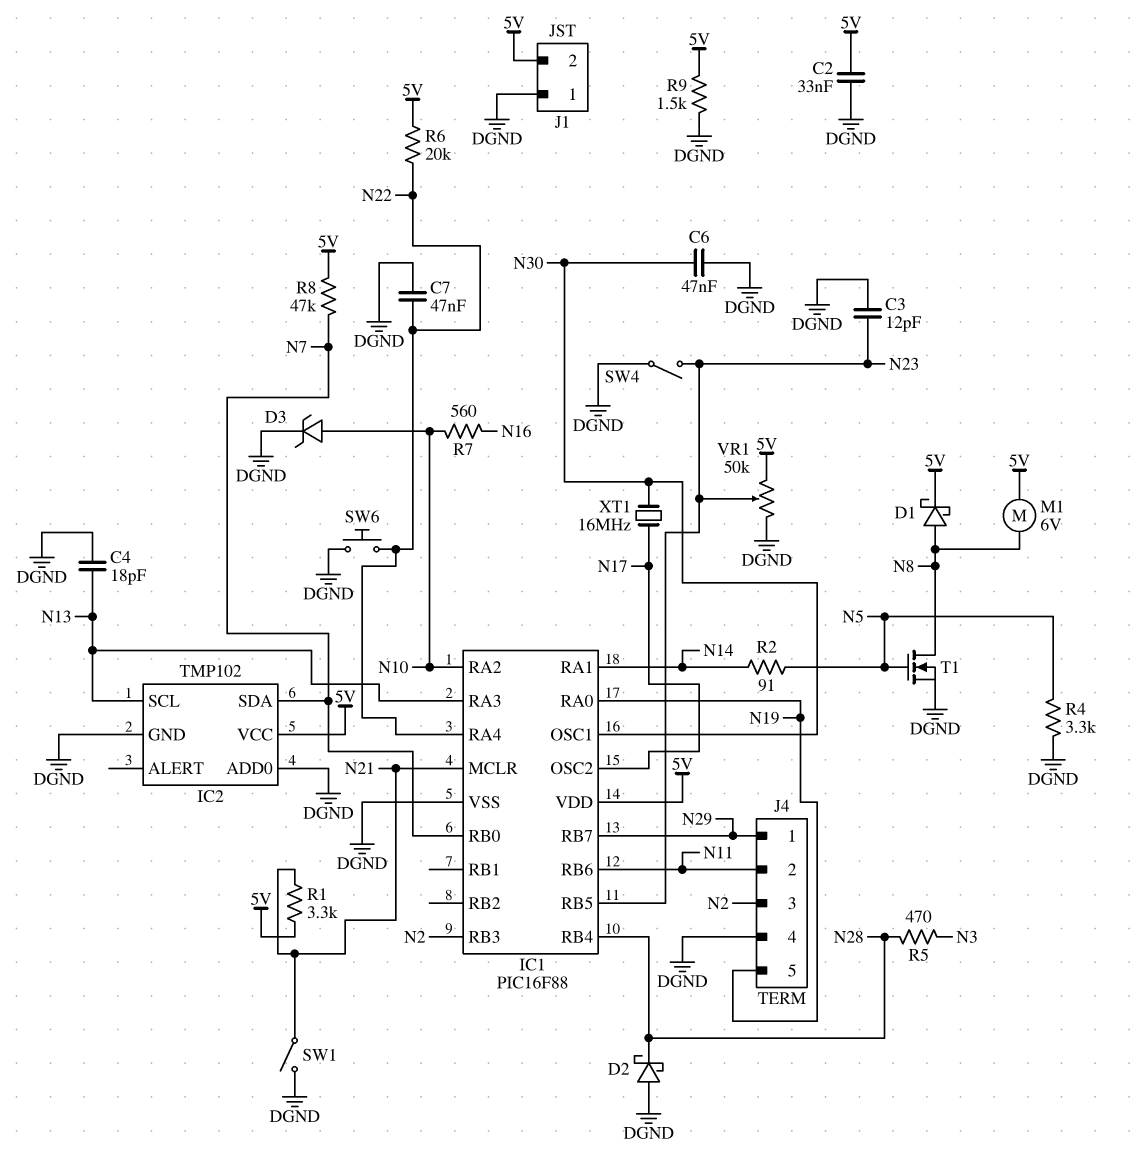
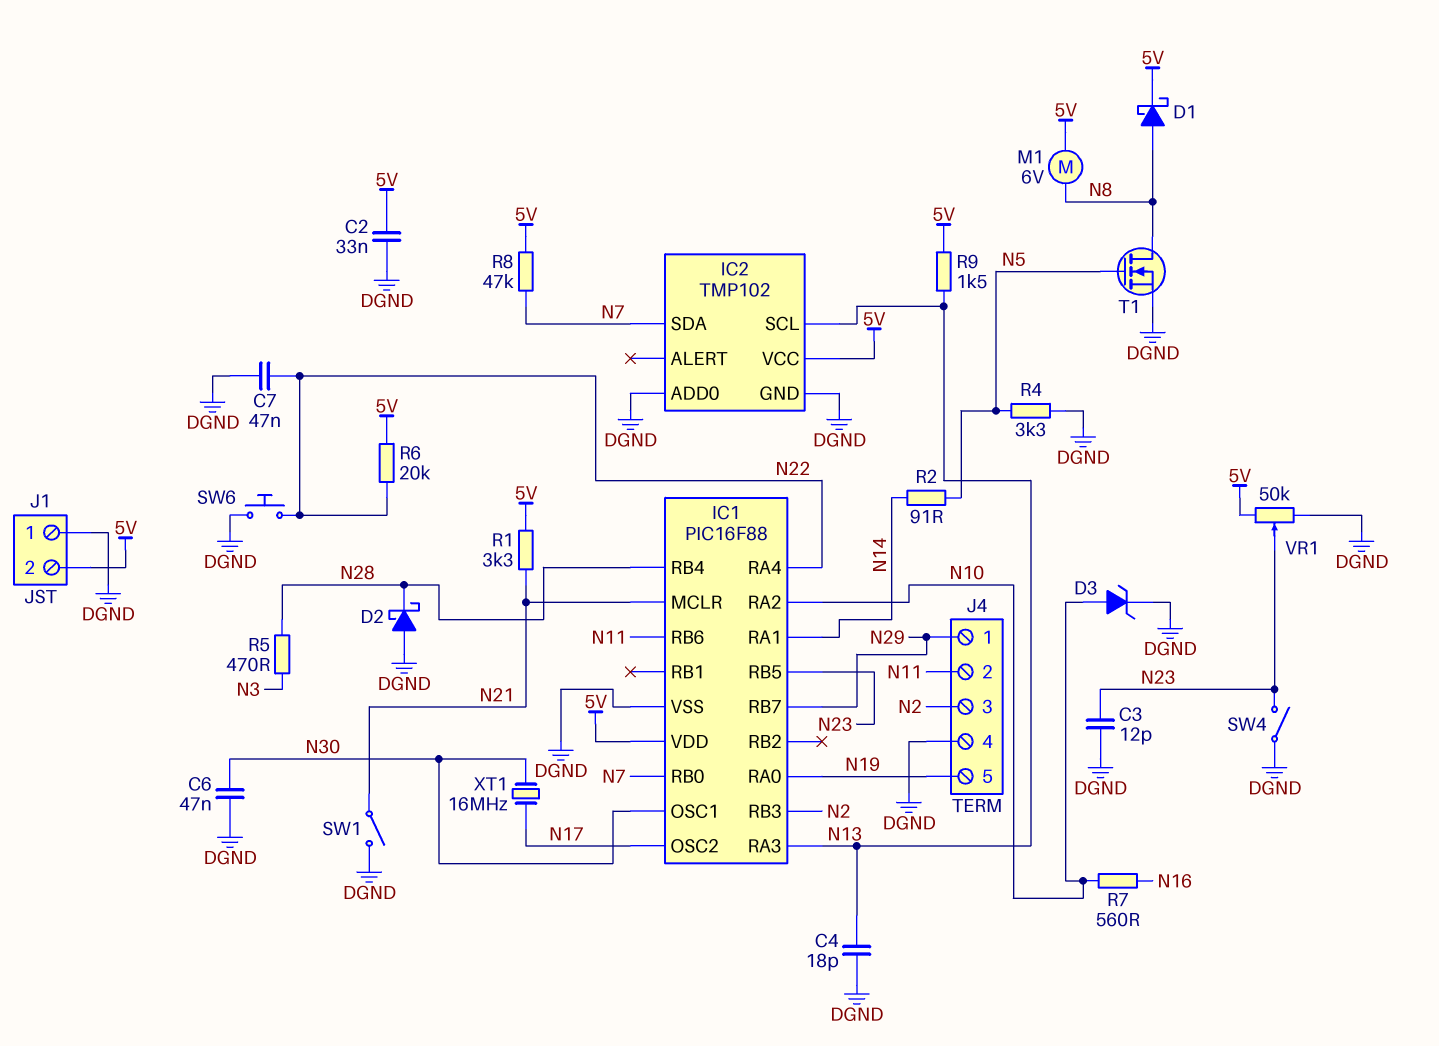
R9: 1.5k (5V, DGND) -> 1.5k (5V, N13)

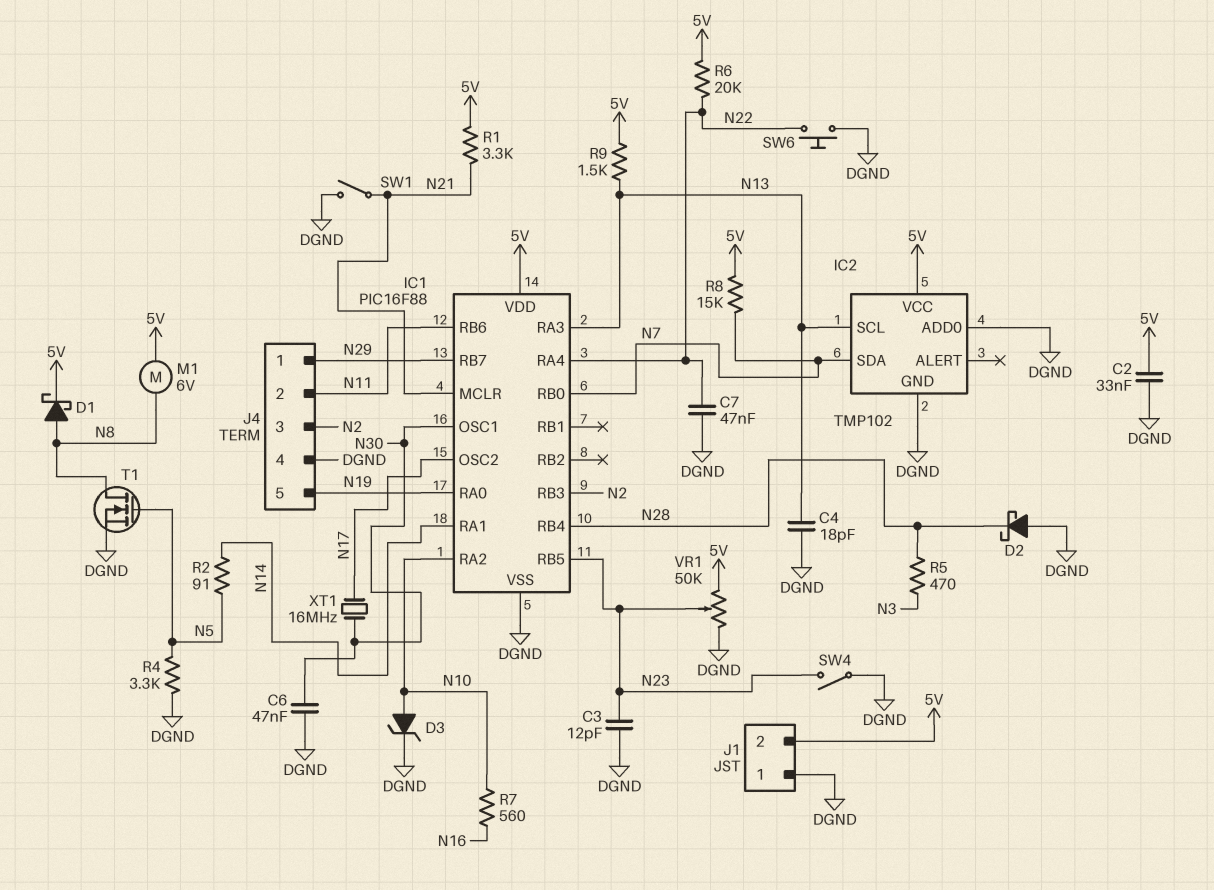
R8: 47k (5V, N7) -> 15k (5V, N7)

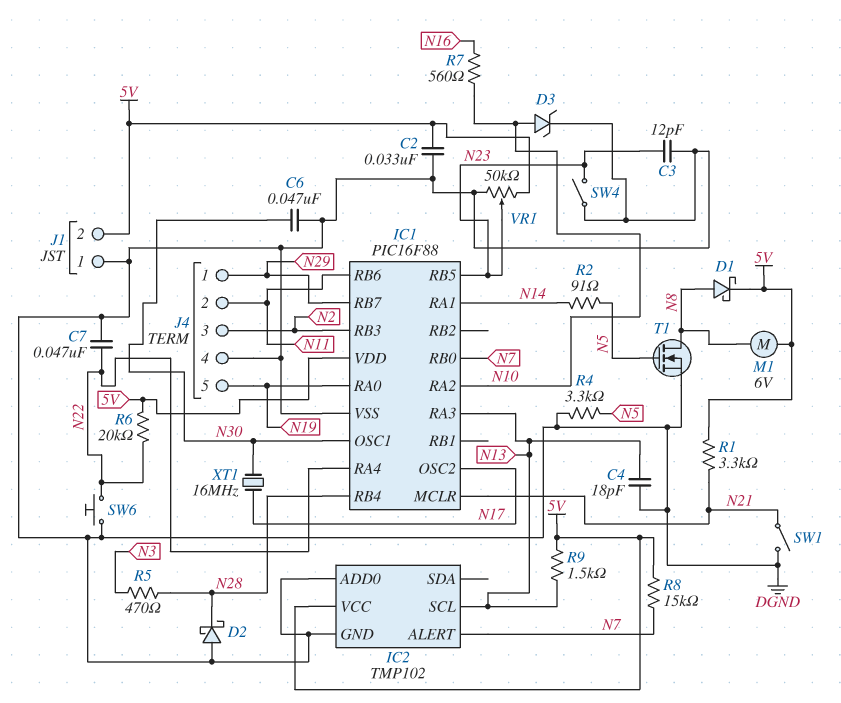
IC2 pin ALERT: none -> N7
IC2 pin SDA: N7 -> none

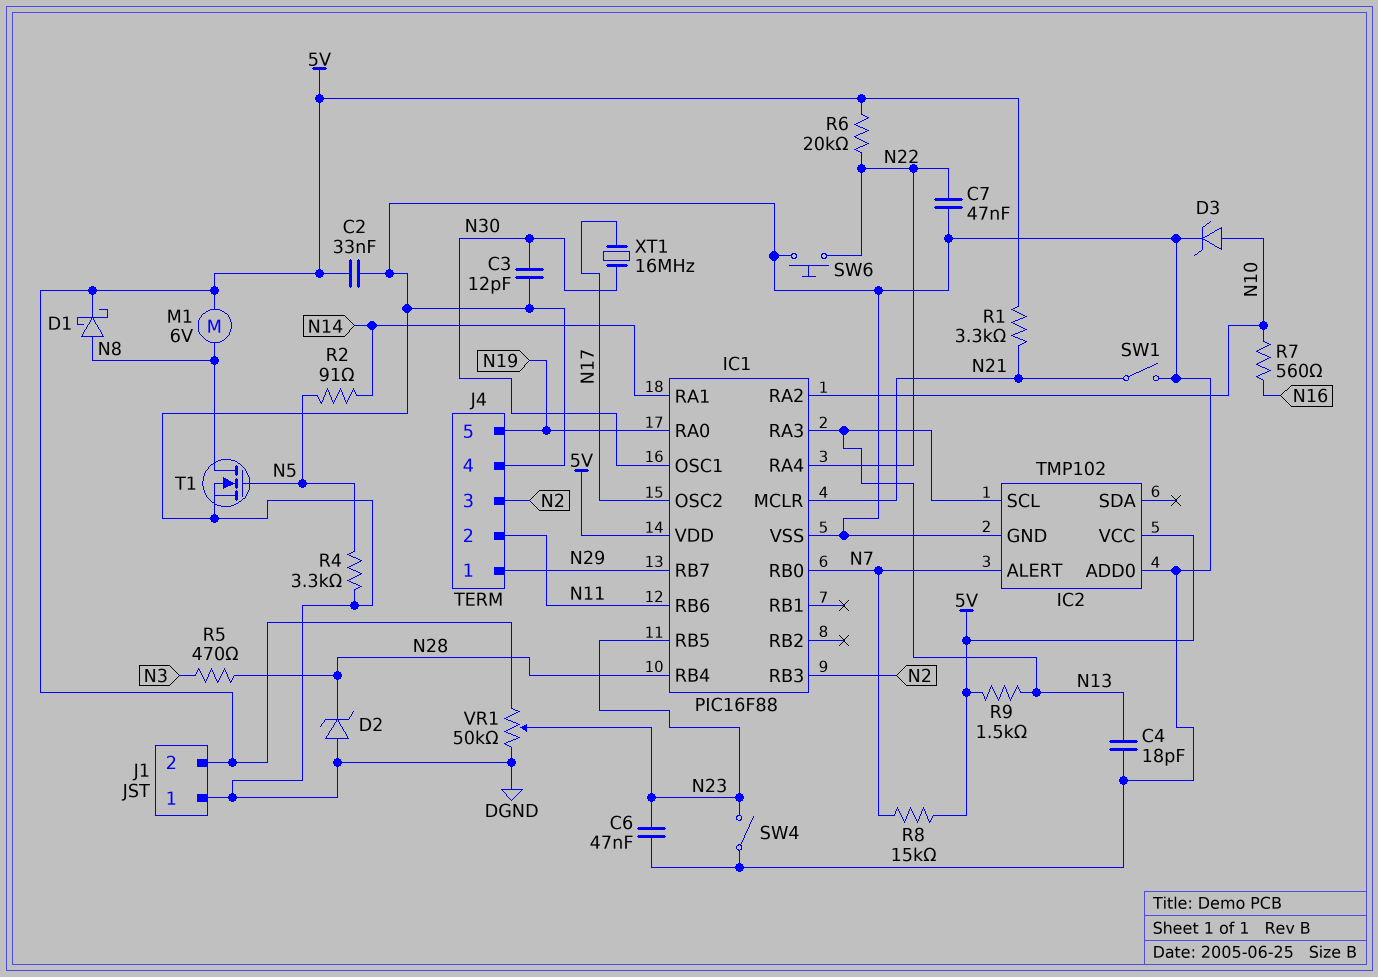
C3: 12pF (DGND, N23) -> 12pF (DGND, N30)
C6: 47nF (DGND, N30) -> 47nF (DGND, N23)
D2: schottky (A DGND, K N28) -> zener (A DGND, K N28)

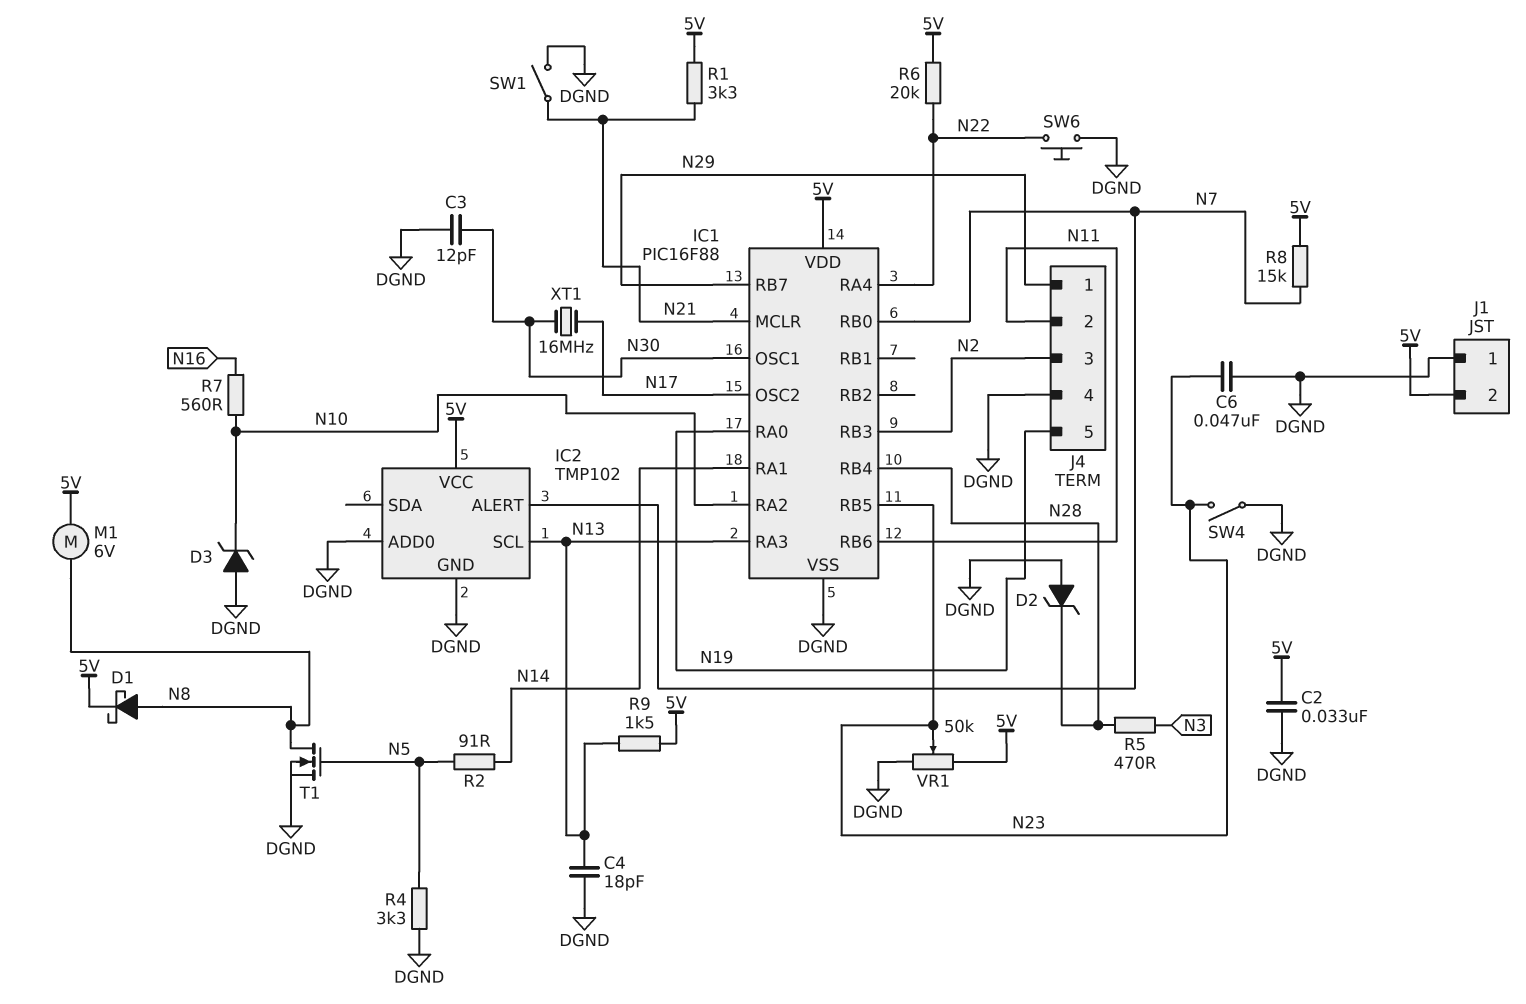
C7: 47nF (DGND, N22) -> none
D3: zener (A N10, K DGND) -> zener (A DGND, K N10)

